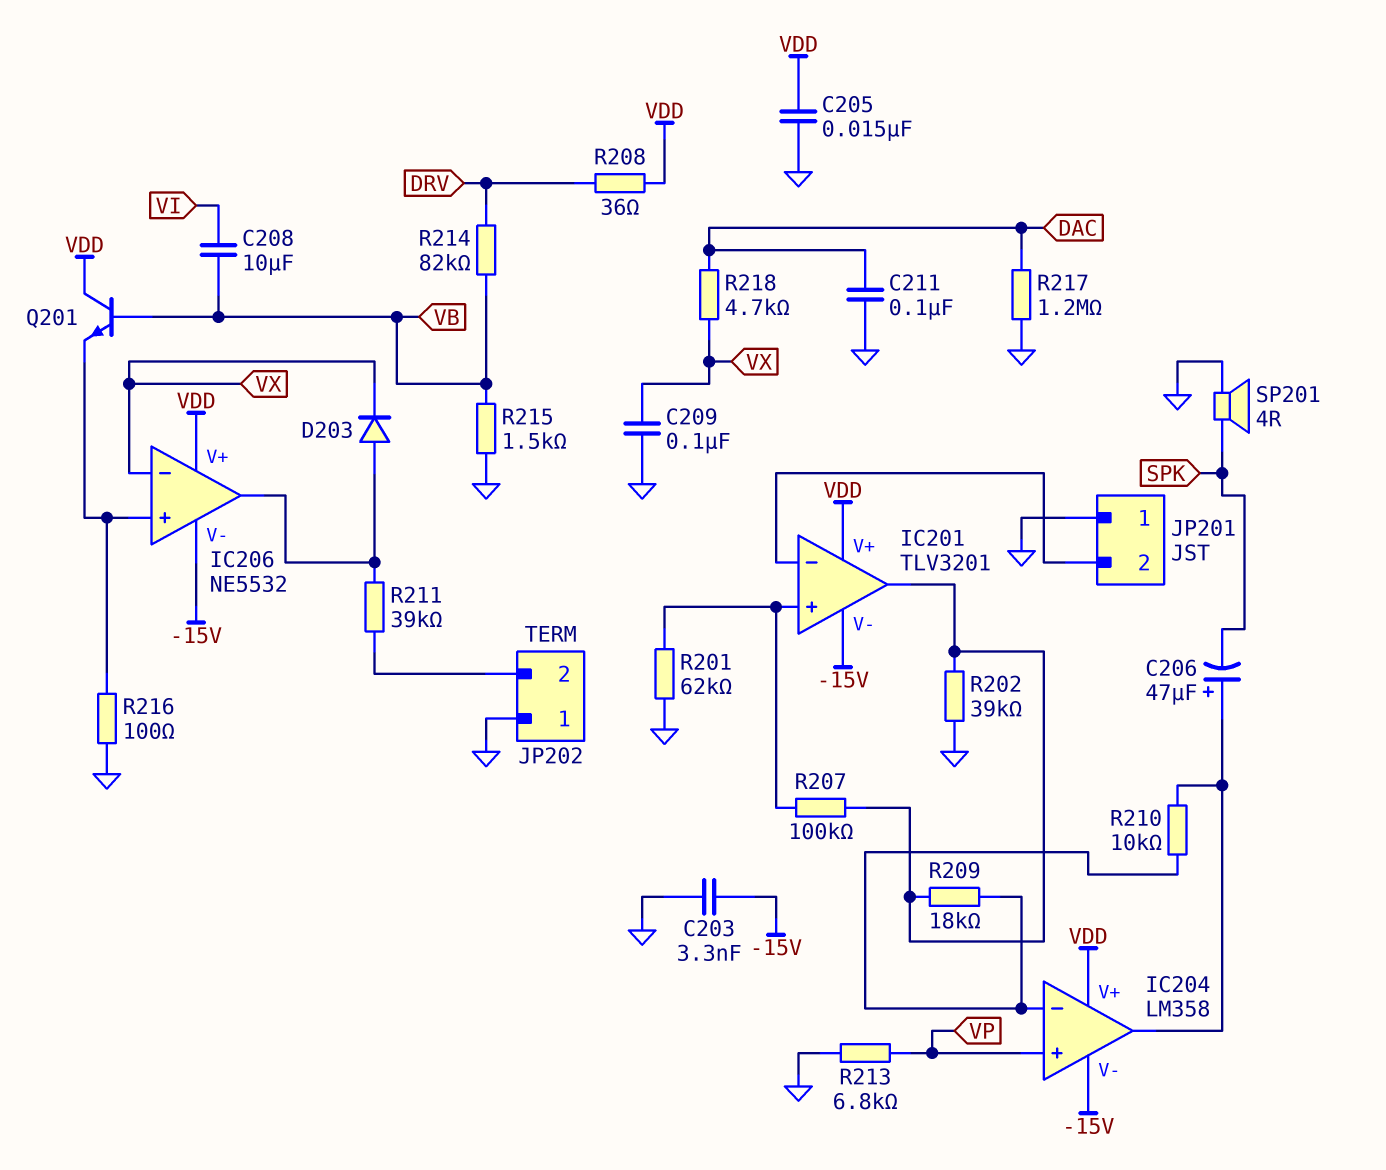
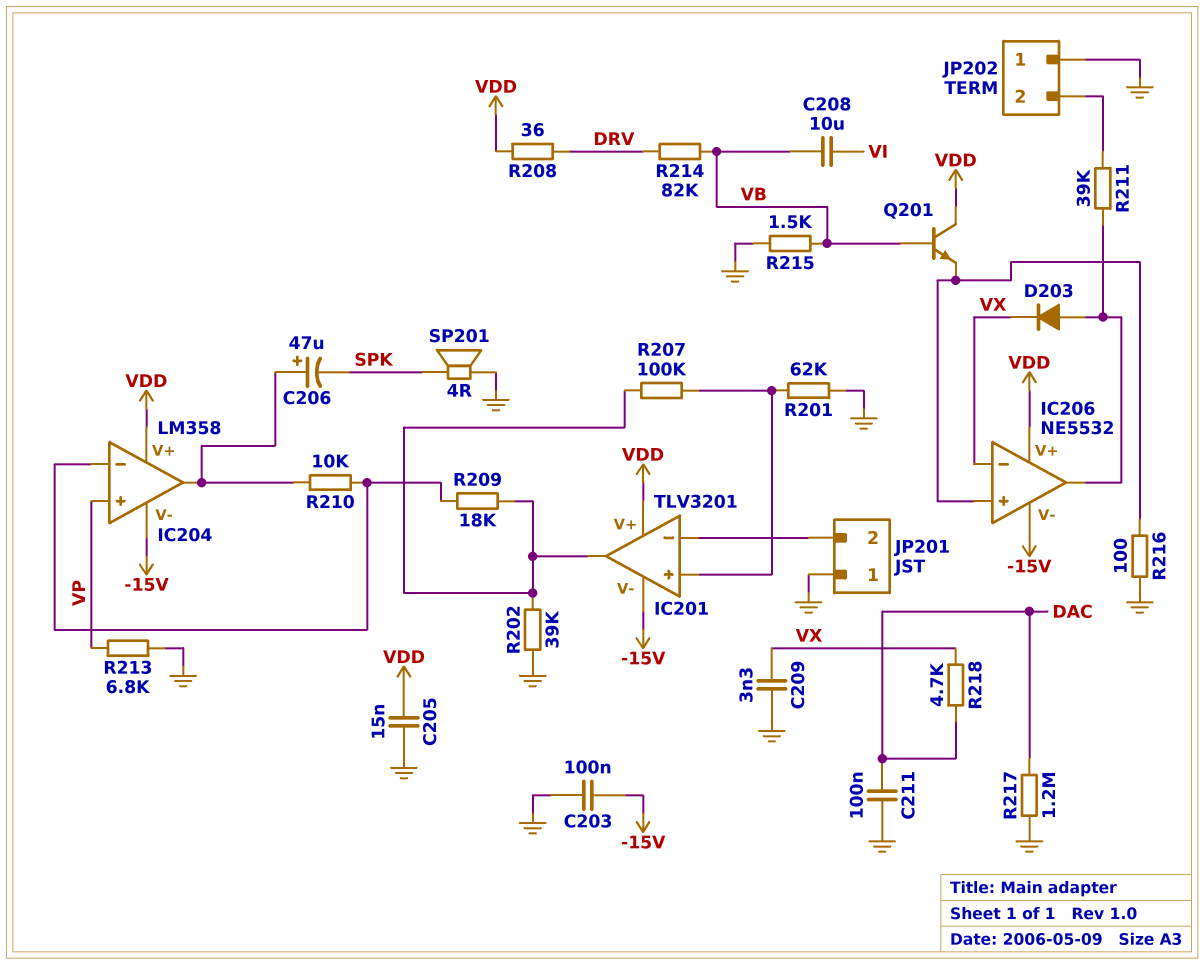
C203: 3.3nF (-15V, GND) -> 100nF (-15V, GND)
C209: 100nF (GND, VX) -> 3.3nF (GND, VX)

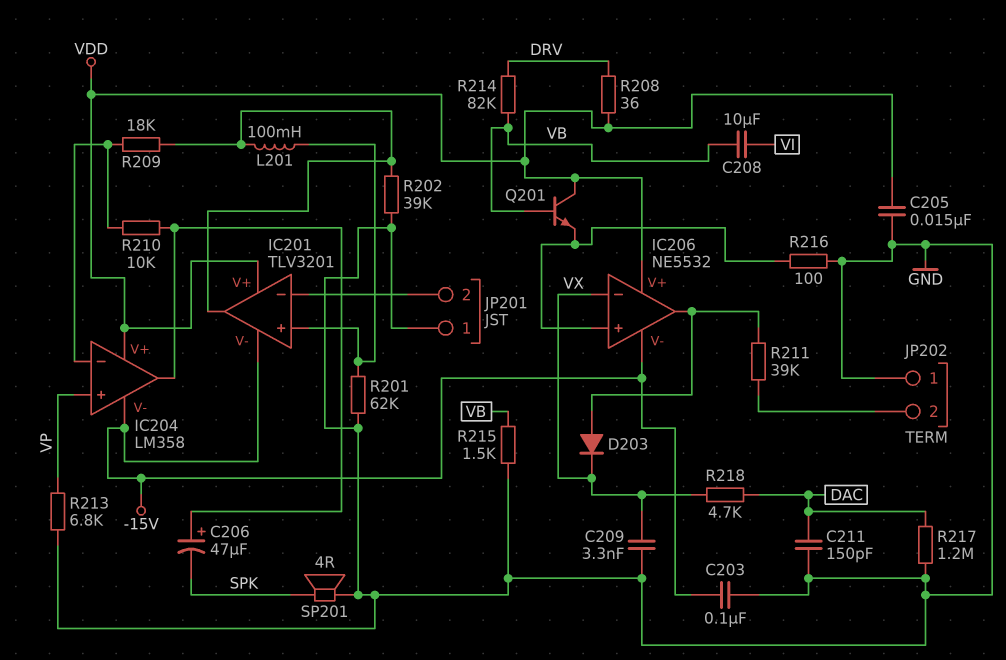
C211: 100nF (DAC, GND) -> 150pF (DAC, GND)
L201: none -> 100mH (IC201/in+, IC201/out)
R207: 100k (IC201/in+, IC201/out) -> none

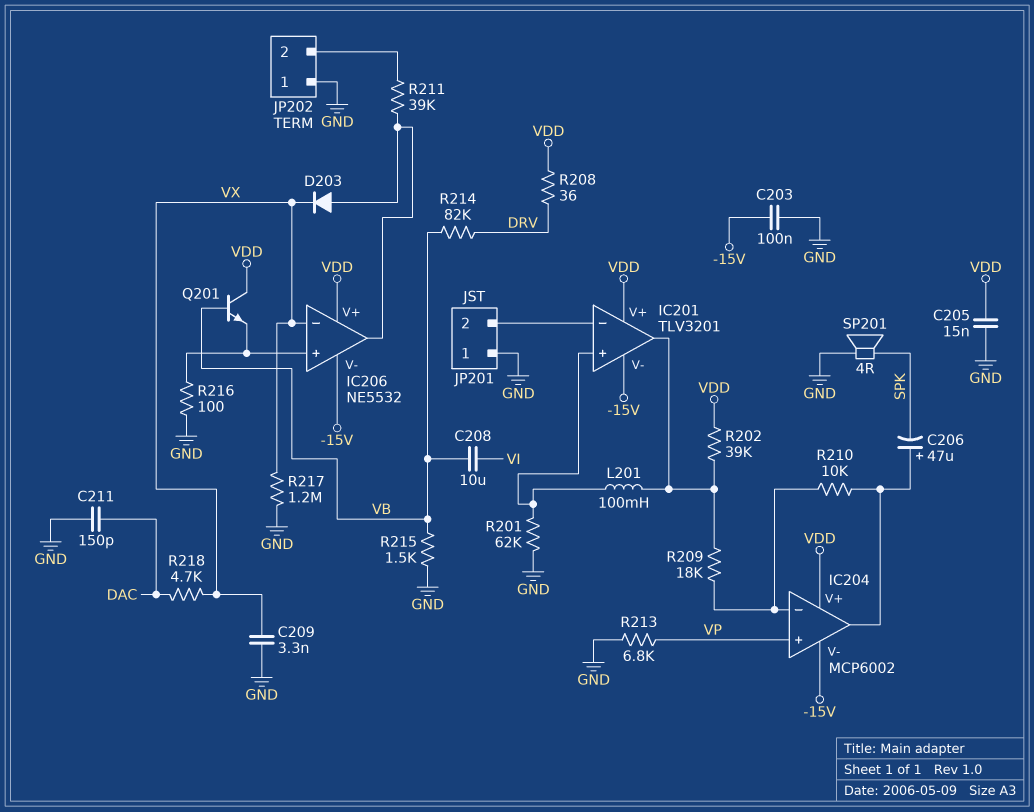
IC204: LM358 -> MCP6002
R202: 39k (GND, IC201/out) -> 39k (IC201/out, VDD)
R217: 1.2M (DAC, GND) -> 1.2M (GND, VX)

